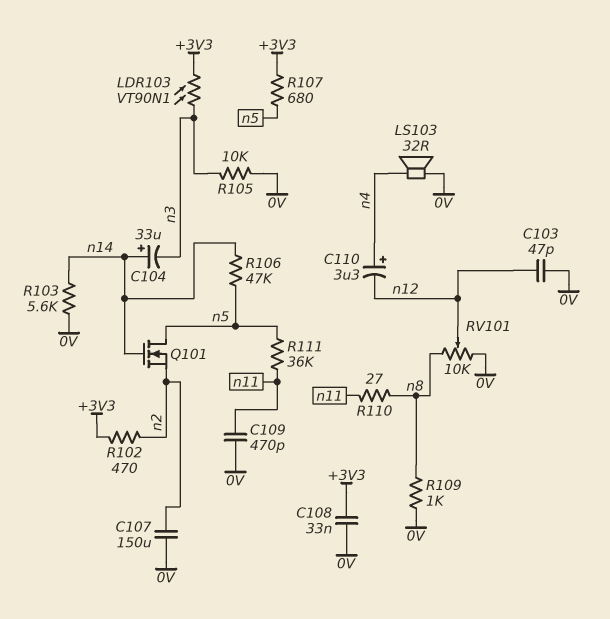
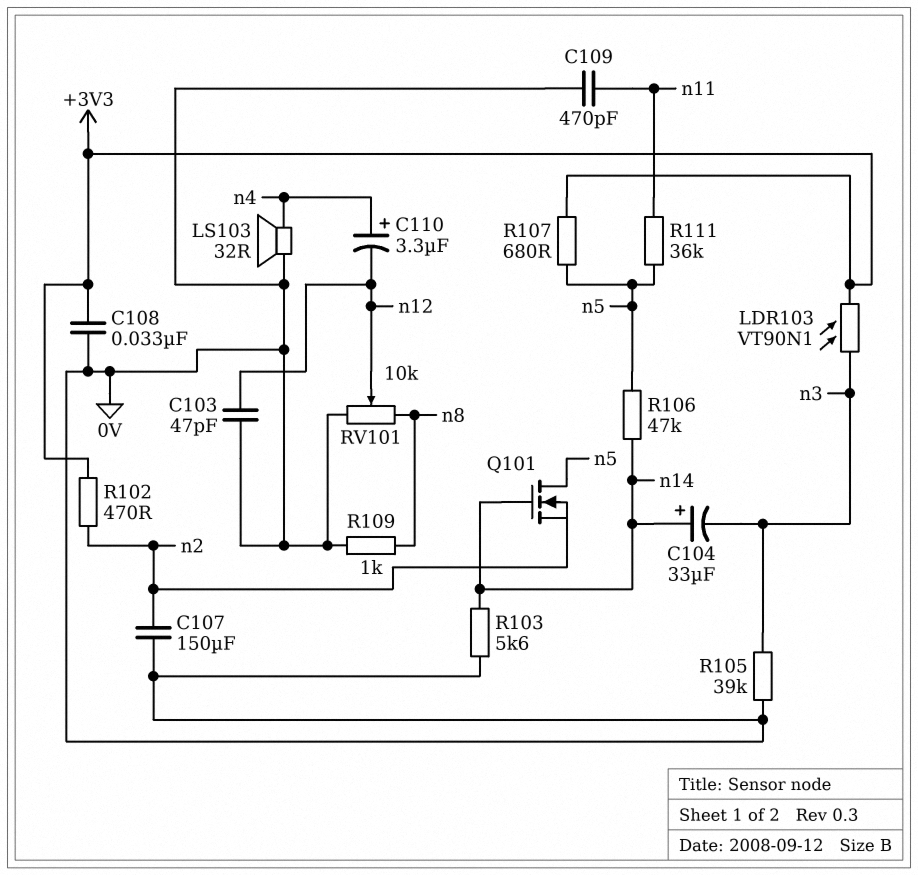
R105: 10k (0V, n3) -> 39k (0V, n3)
R110: 27 (n8, n11) -> none

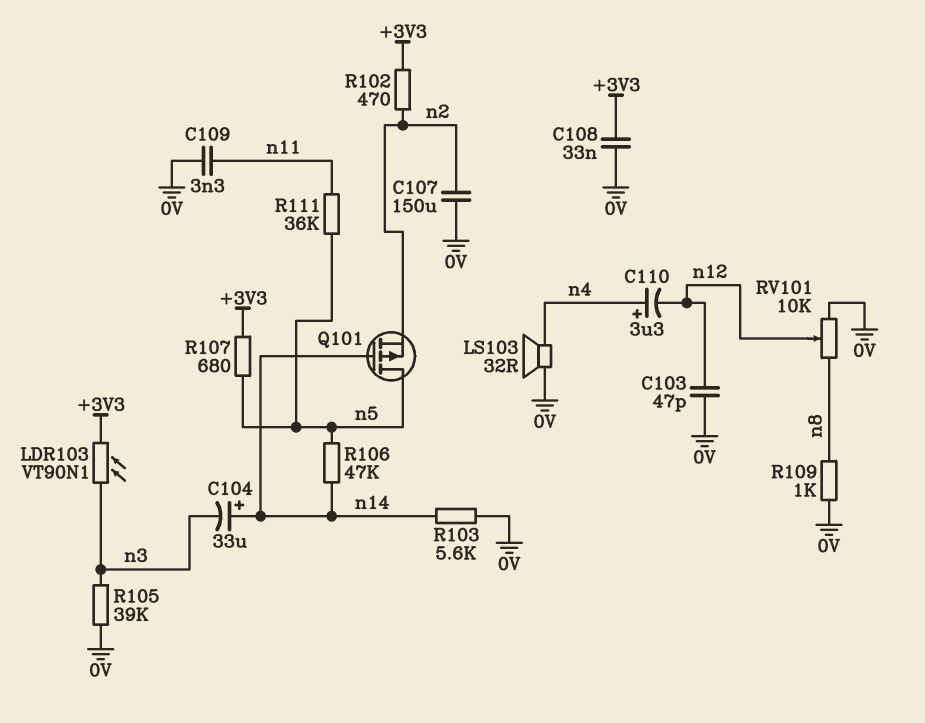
C109: 470pF (0V, n11) -> 3.3nF (0V, n11)
Q101: NMOS (G n14, D n5, S n2) -> PMOS (G n14, D n5, S n2)

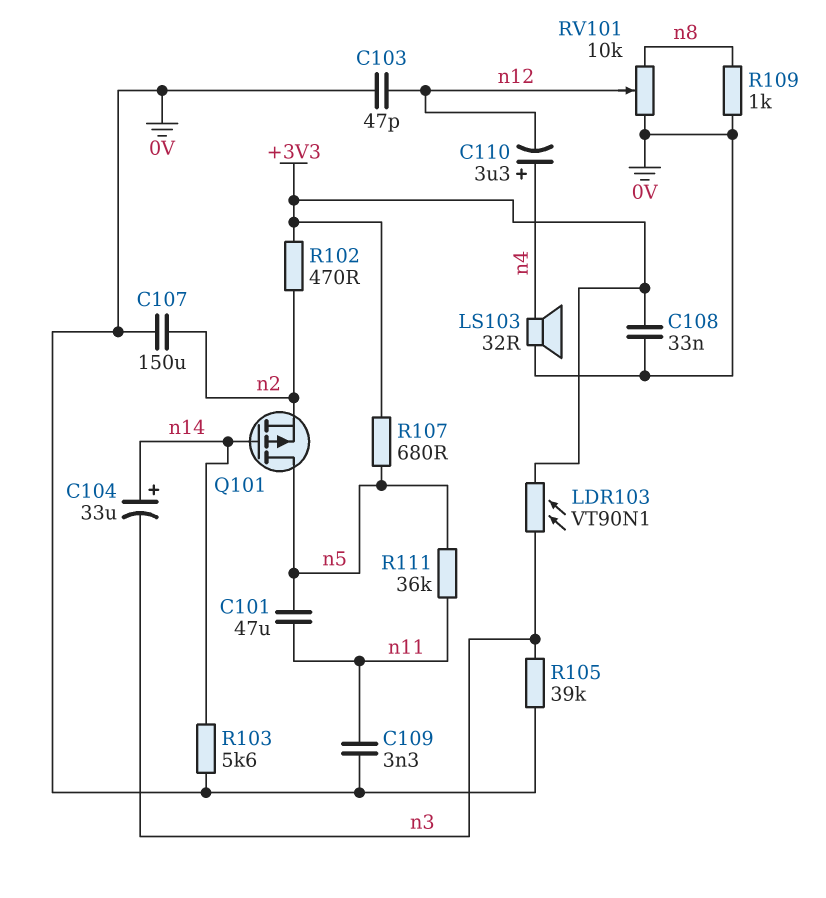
C101: none -> 47uF (n5, n11)
R106: 47k (n5, n14) -> none

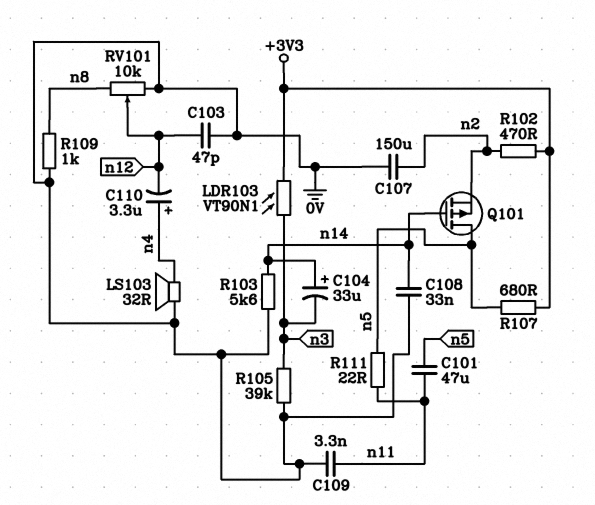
C108: 33nF (+3V3, 0V) -> 33nF (0V, n14)
R111: 36k (n5, n11) -> 22 (n5, n11)

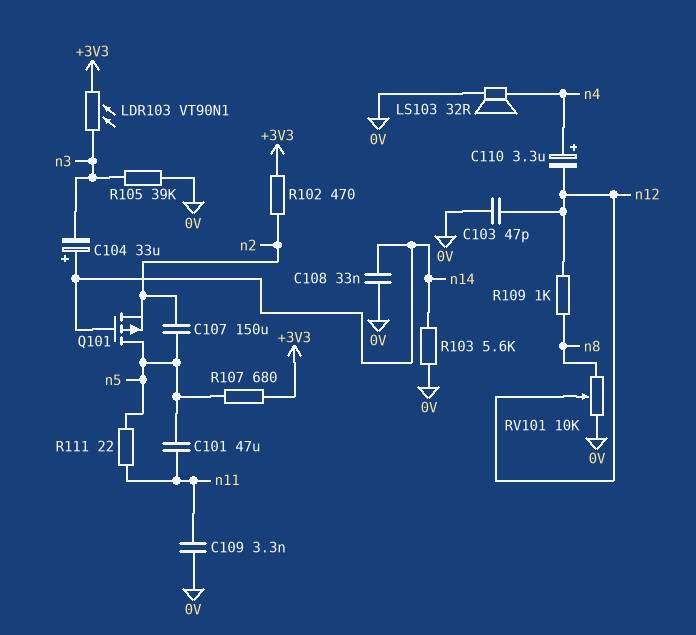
C107: 150uF (0V, n2) -> 150uF (n2, n5)
R109: 1k (0V, n8) -> 1k (n8, n12)

